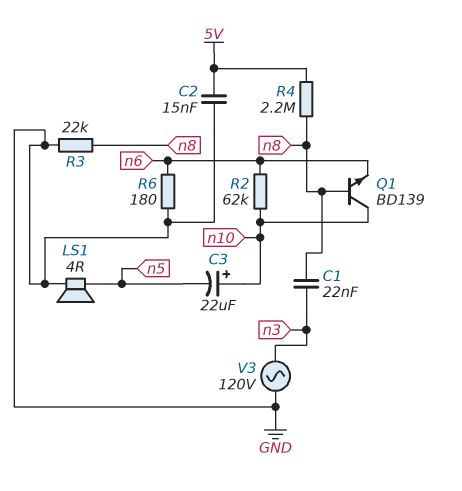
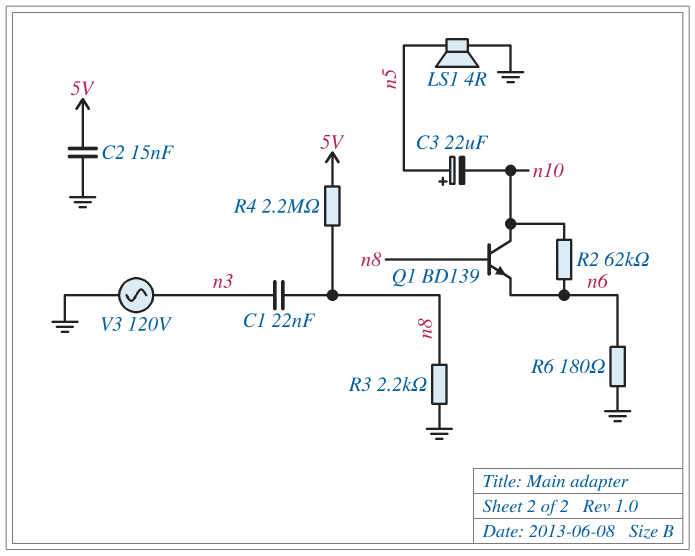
C3: 22uF (plus n10, minus n5) -> 22uF (plus n5, minus n10)
R3: 22k (GND, n8) -> 2.2k (GND, n8)

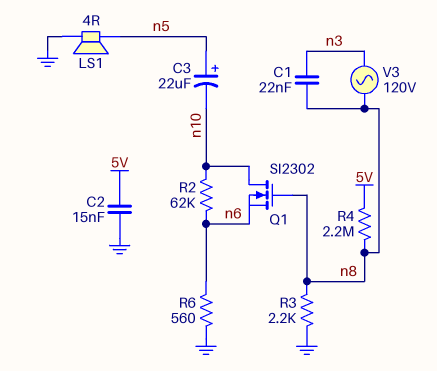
Q1: NPN BD139 (B n8, C n10, E n6) -> NMOS SI2302 (G n8, D n10, S n6)
R6: 180 (GND, n6) -> 560 (GND, n6)
V3: AC 120V (GND, n3) -> AC 120V (n3, n8)

